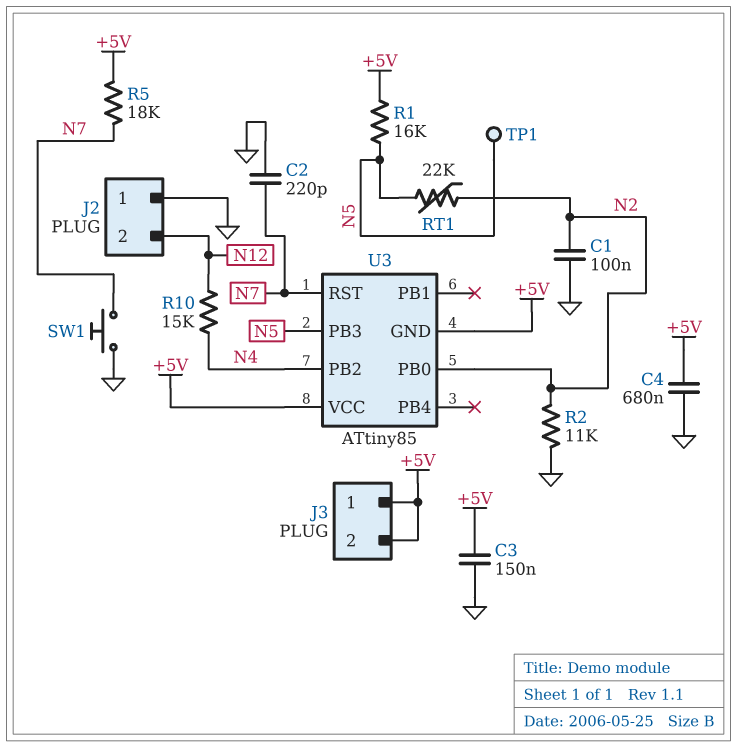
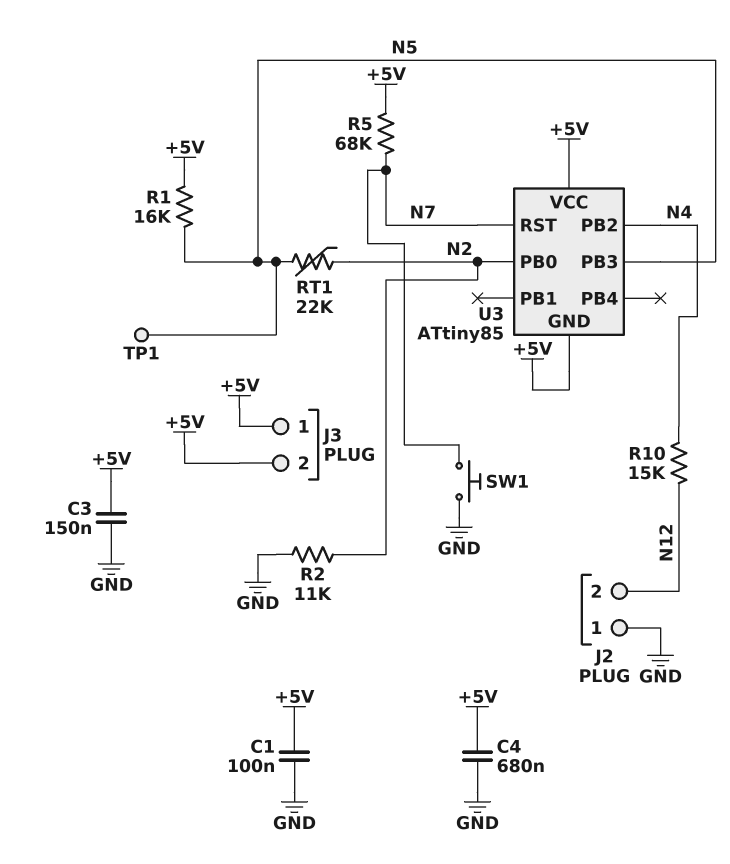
C1: 100nF (GND, N2) -> 100nF (+5V, GND)
C2: 220pF (GND, N7) -> none
R5: 18k (+5V, N7) -> 68k (+5V, N7)

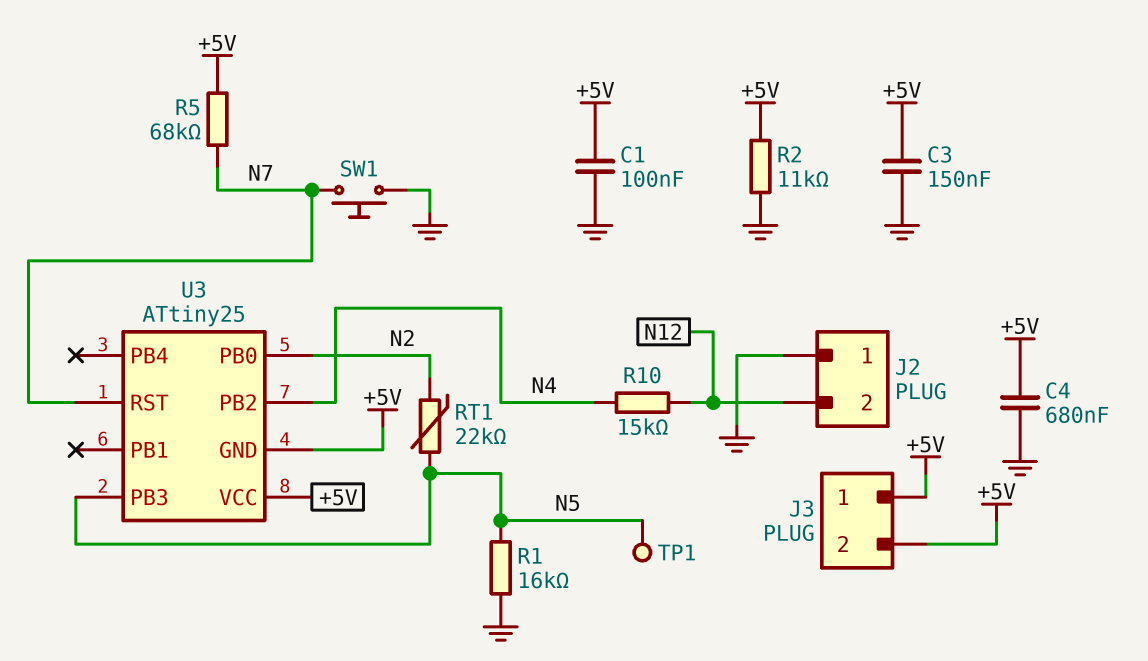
R1: 16k (+5V, N5) -> 16k (GND, N5)
R2: 11k (GND, N2) -> 11k (+5V, GND)
U3: ATtiny85 -> ATtiny25

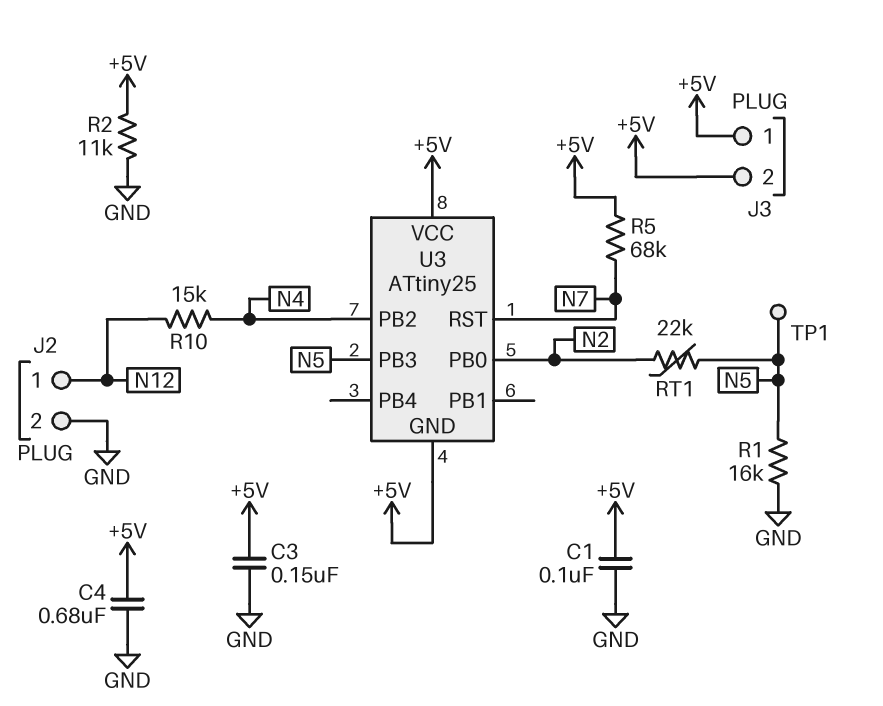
J2 pin 1: GND -> N12
J2 pin 2: N12 -> GND
SW1: button (GND, N7) -> none

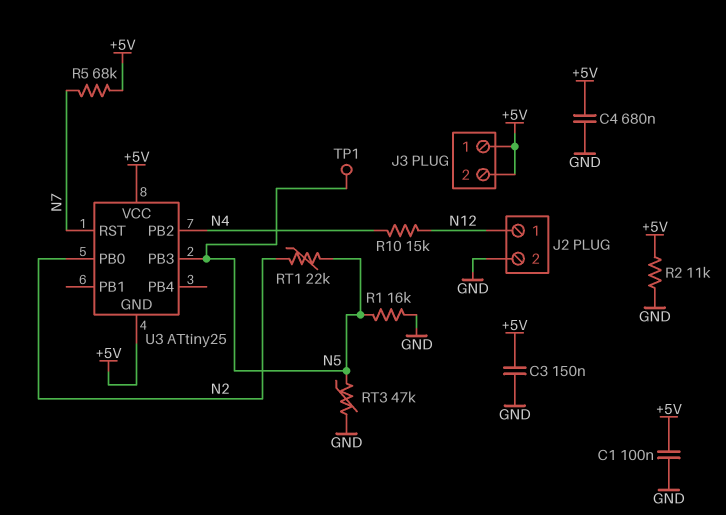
RT3: none -> 47k (GND, N5)

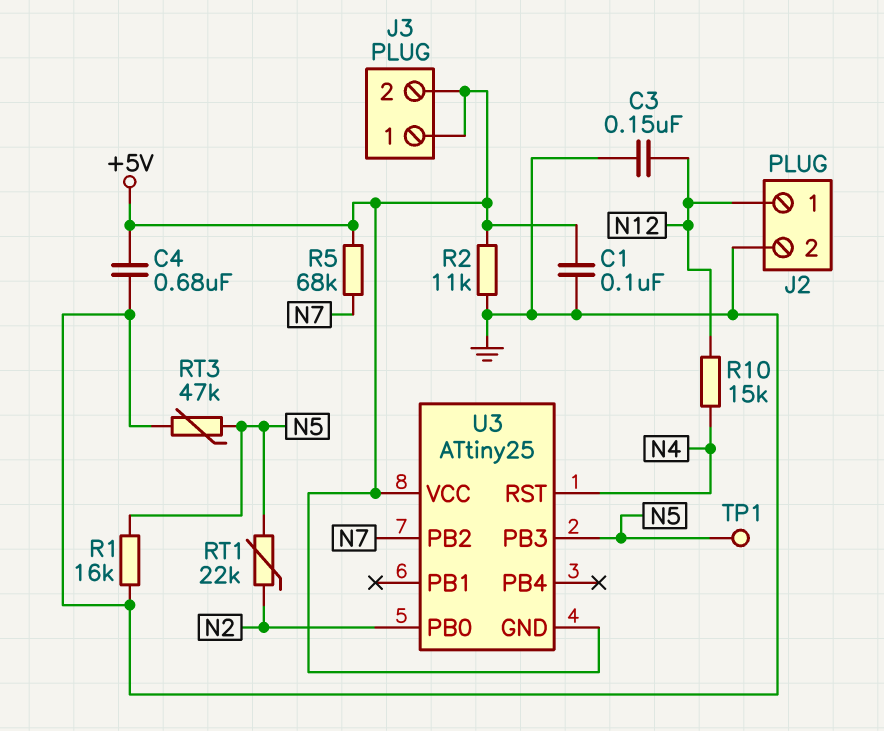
C3: 150nF (+5V, GND) -> 150nF (GND, N12)
U3 pin PB2: N4 -> N7
U3 pin RST: N7 -> N4

